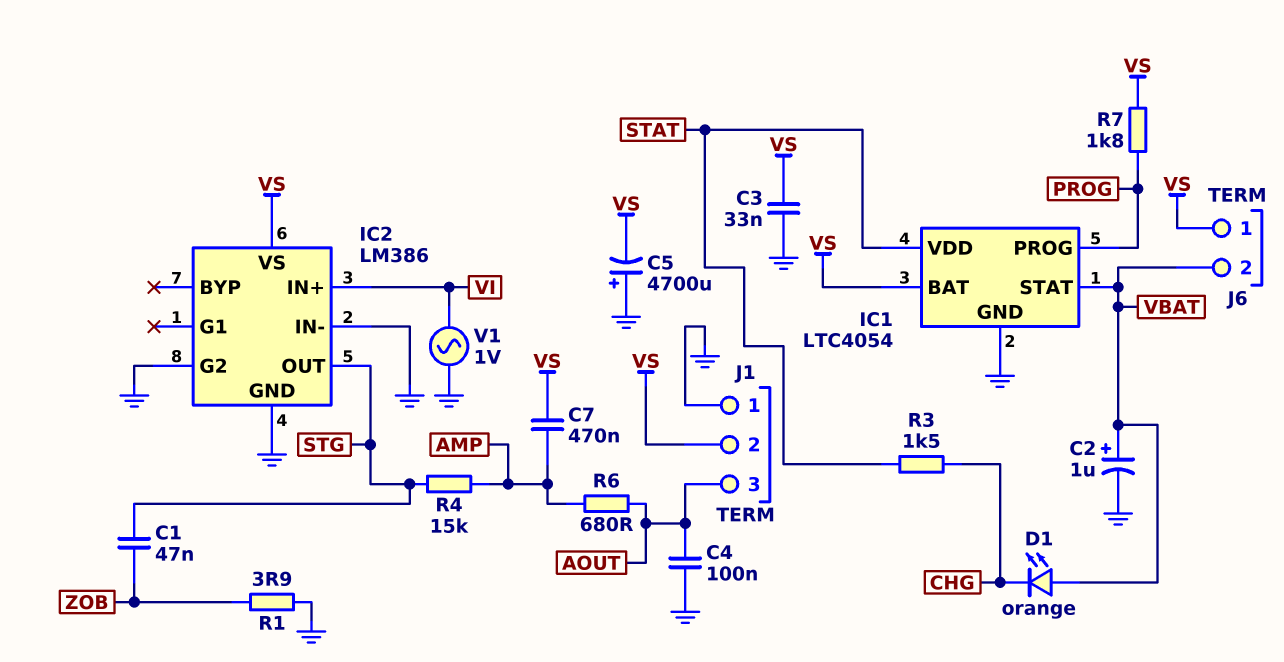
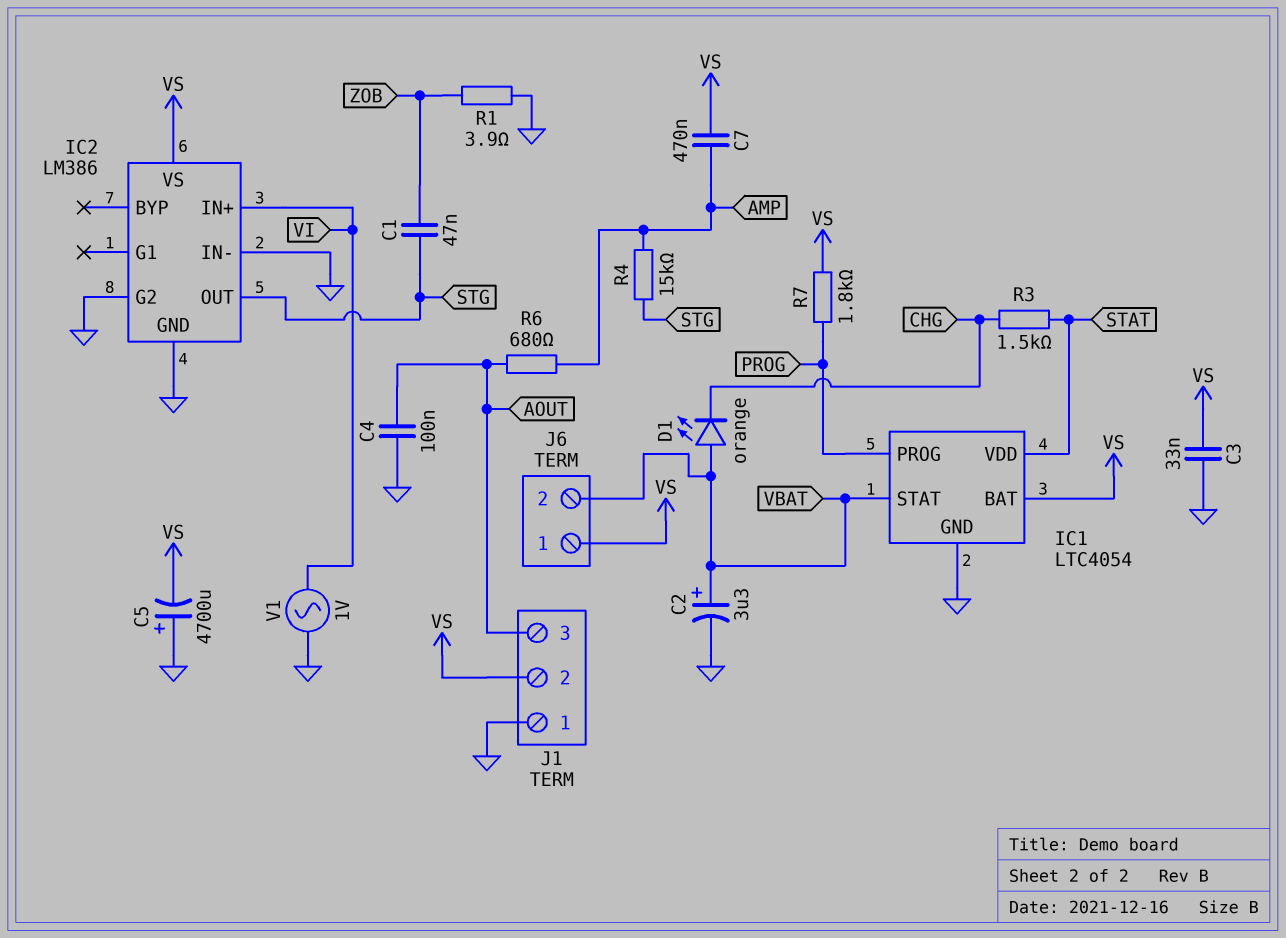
C2: 1uF (plus VBAT, minus GND) -> 3.3uF (plus VBAT, minus GND)

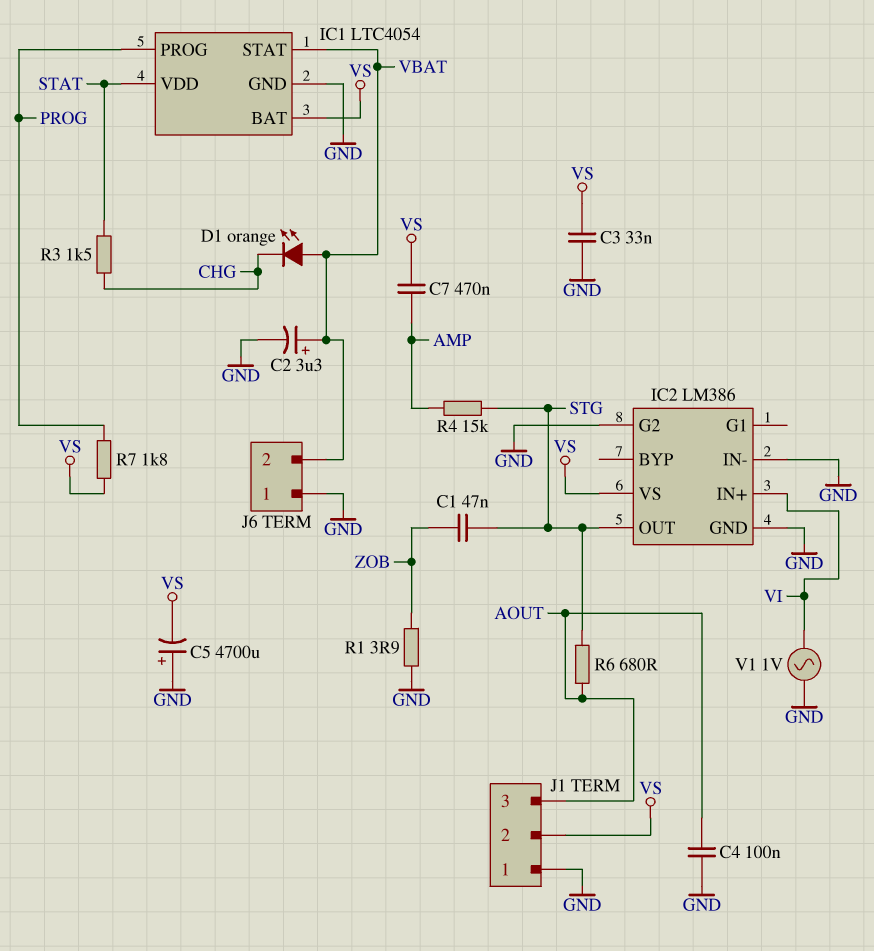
J6 pin 1: VS -> GND
R6: 680 (AMP, AOUT) -> 680 (AOUT, STG)

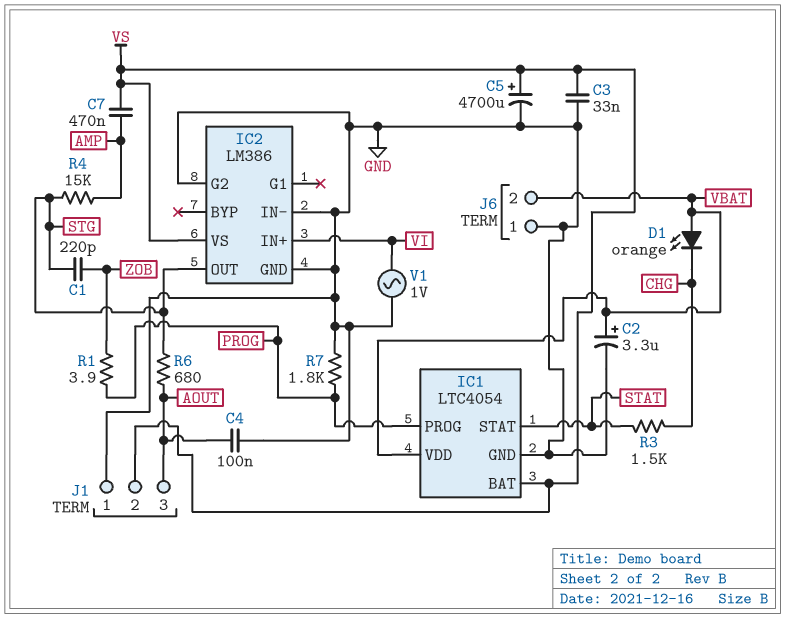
C1: 47nF (STG, ZOB) -> 220pF (STG, ZOB)
C5: 4700uF (plus GND, minus VS) -> 4700uF (plus VS, minus GND)
IC1 pin STAT: VBAT -> STAT
IC1 pin VDD: STAT -> VBAT
R1: 3.9 (GND, ZOB) -> 3.9 (PROG, ZOB)
R7: 1.8k (PROG, VS) -> 1.8k (GND, PROG)

